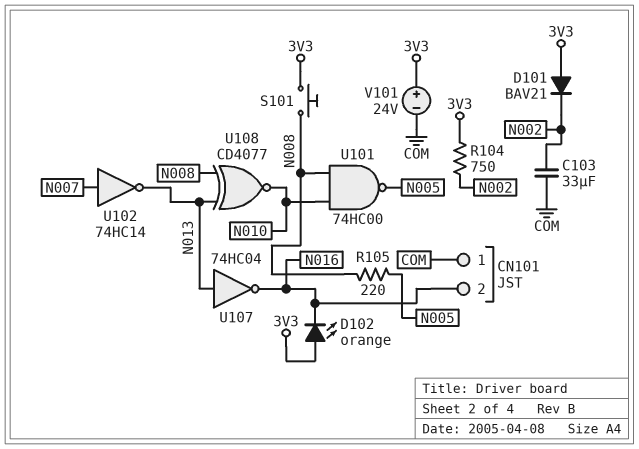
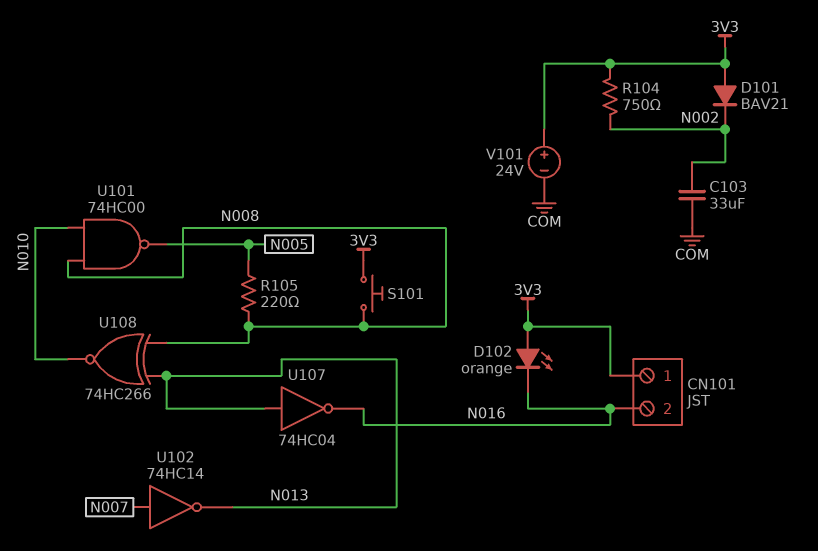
CN101 pin 1: COM -> 3V3
U108: XNOR CD4077 (in N008, in N013, out N010) -> XNOR 74HC266 (in N008, in N013, out N010)

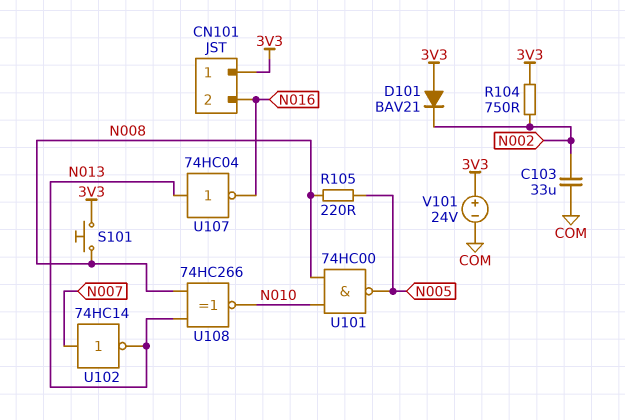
D102: LED orange (A 3V3, K N016) -> none

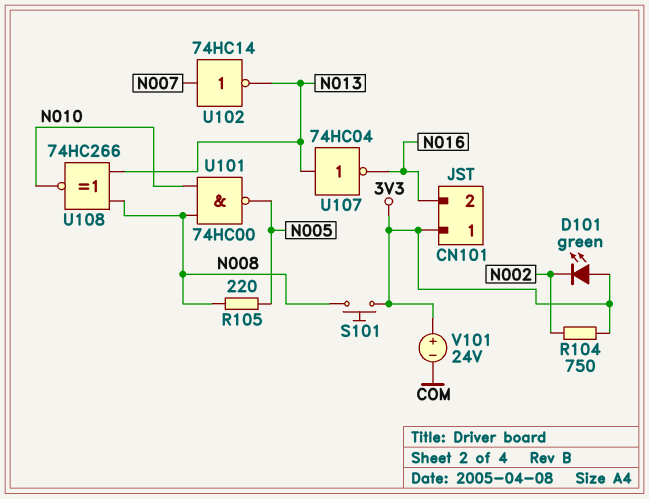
C103: 33uF (COM, N002) -> none
D101: diode BAV21 (A 3V3, K N002) -> LED green (A 3V3, K N002)

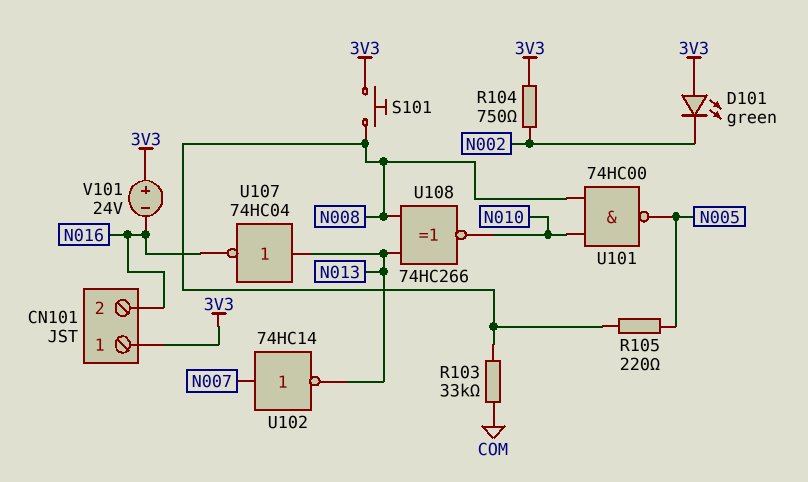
R103: none -> 33k (COM, N008)
V101: 24V (plus 3V3, minus COM) -> 24V (plus 3V3, minus N016)

